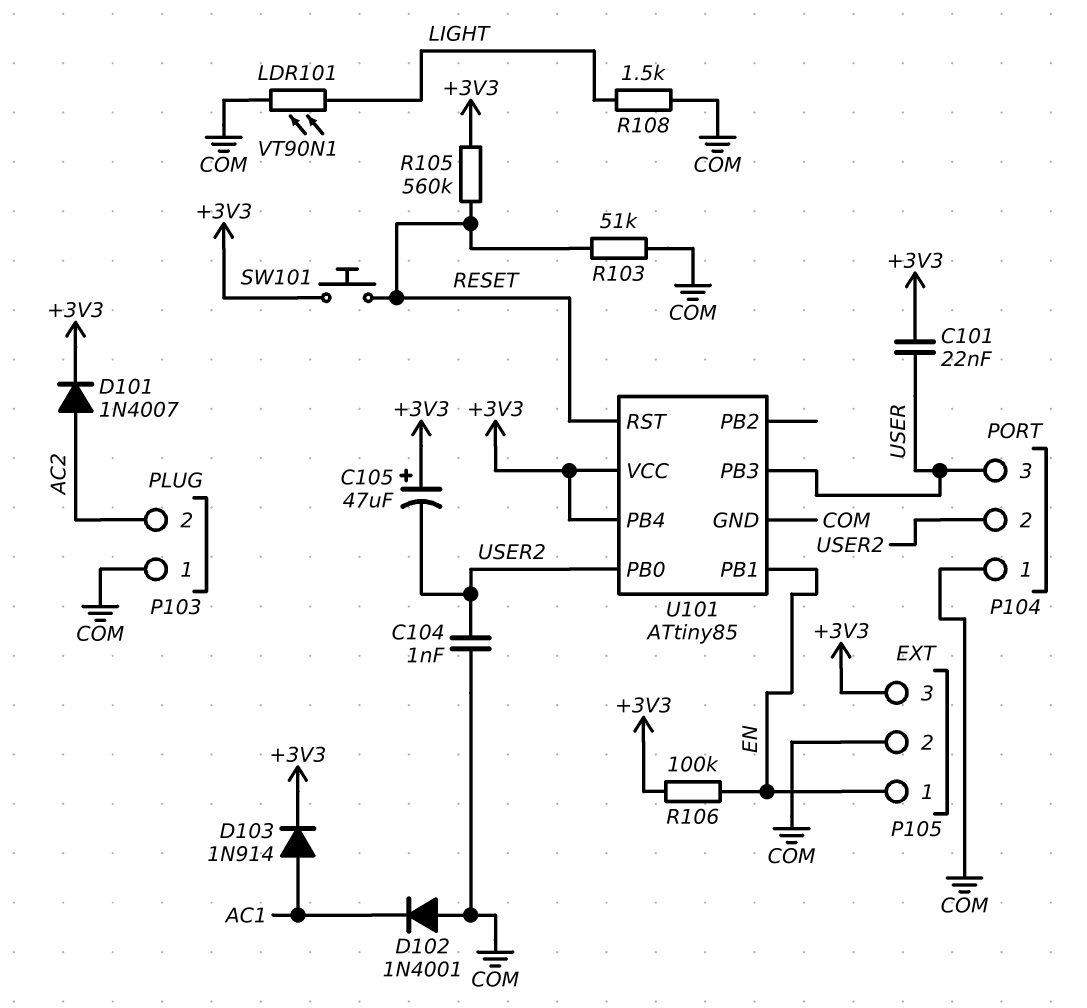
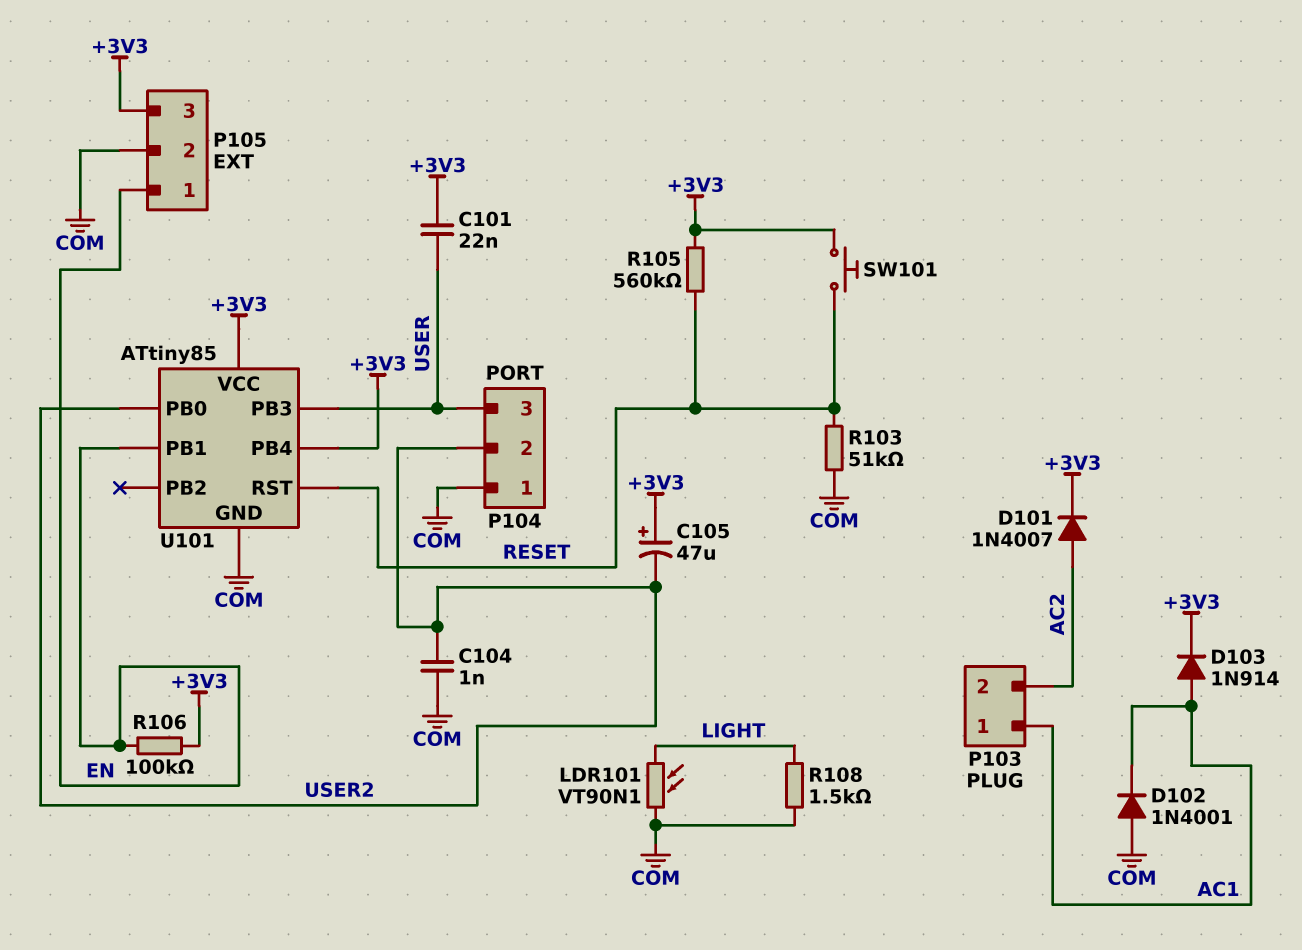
P103 pin 1: COM -> AC1

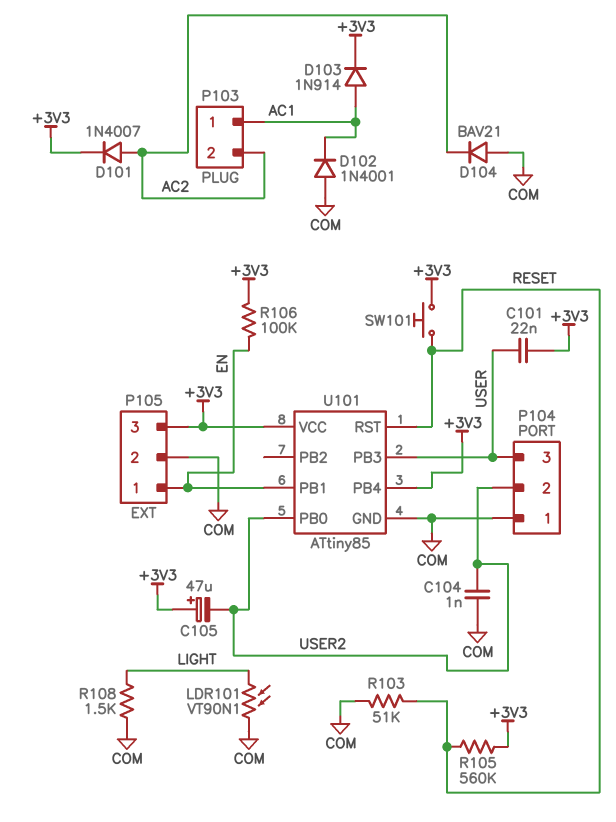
D104: none -> diode BAV21 (A COM, K AC2)

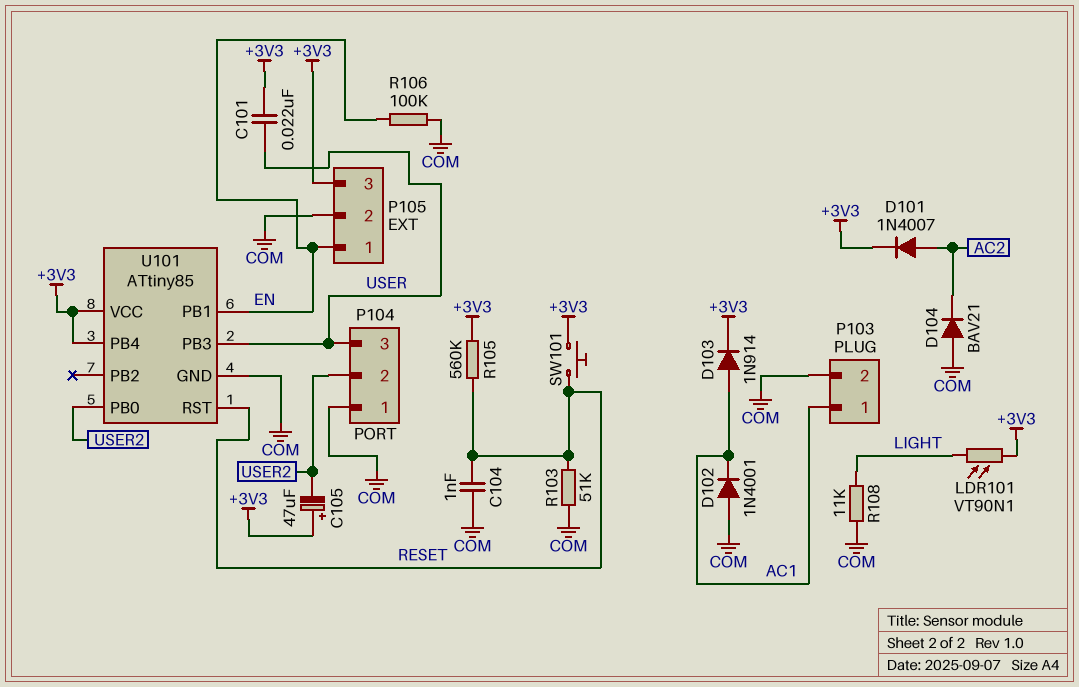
C104: 1nF (COM, USER2) -> 1nF (COM, RESET)
LDR101: VT90N1 (COM, LIGHT) -> VT90N1 (+3V3, LIGHT)
P103 pin 2: AC2 -> COM
R106: 100k (+3V3, EN) -> 100k (COM, EN)
R108: 1.5k (COM, LIGHT) -> 11k (COM, LIGHT)

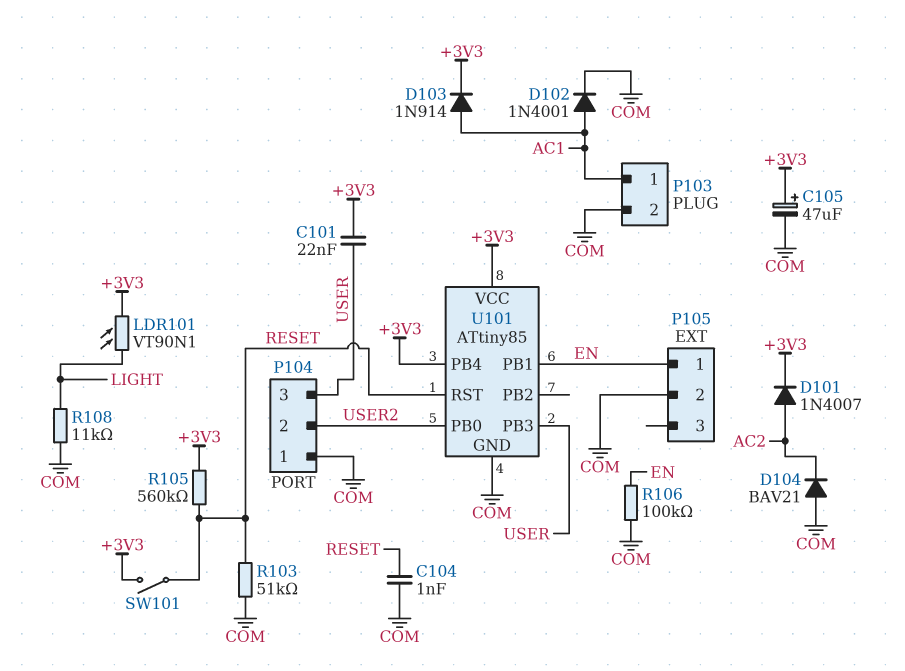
C105: 47uF (plus +3V3, minus USER2) -> 47uF (plus +3V3, minus COM)
D102: diode 1N4001 (A COM, K AC1) -> diode 1N4001 (A AC1, K COM)
P105 pin 3: +3V3 -> none
SW101: button (+3V3, RESET) -> switch (+3V3, RESET)

